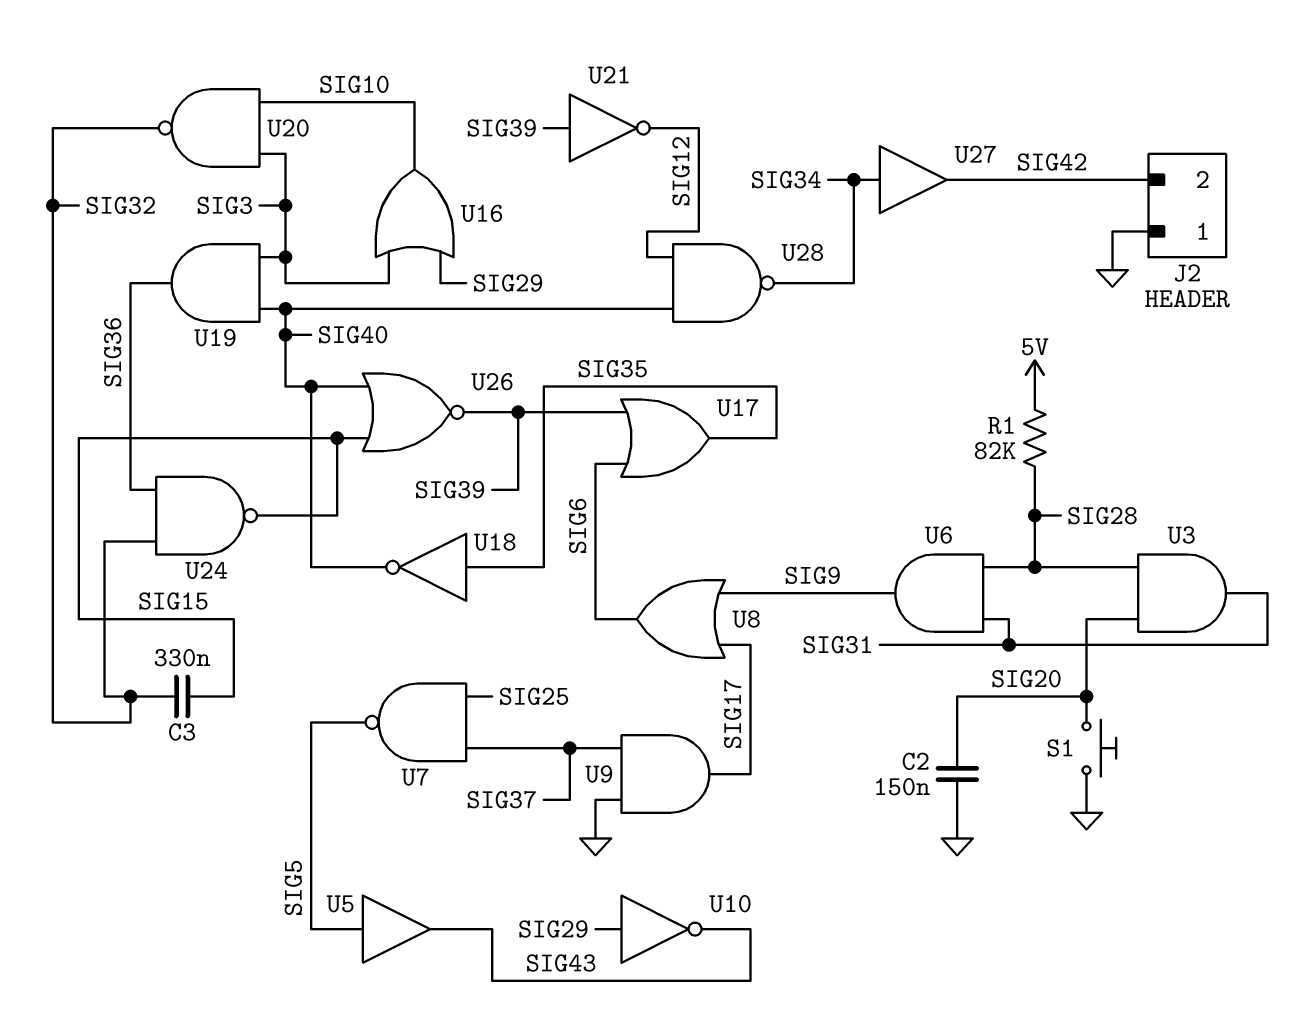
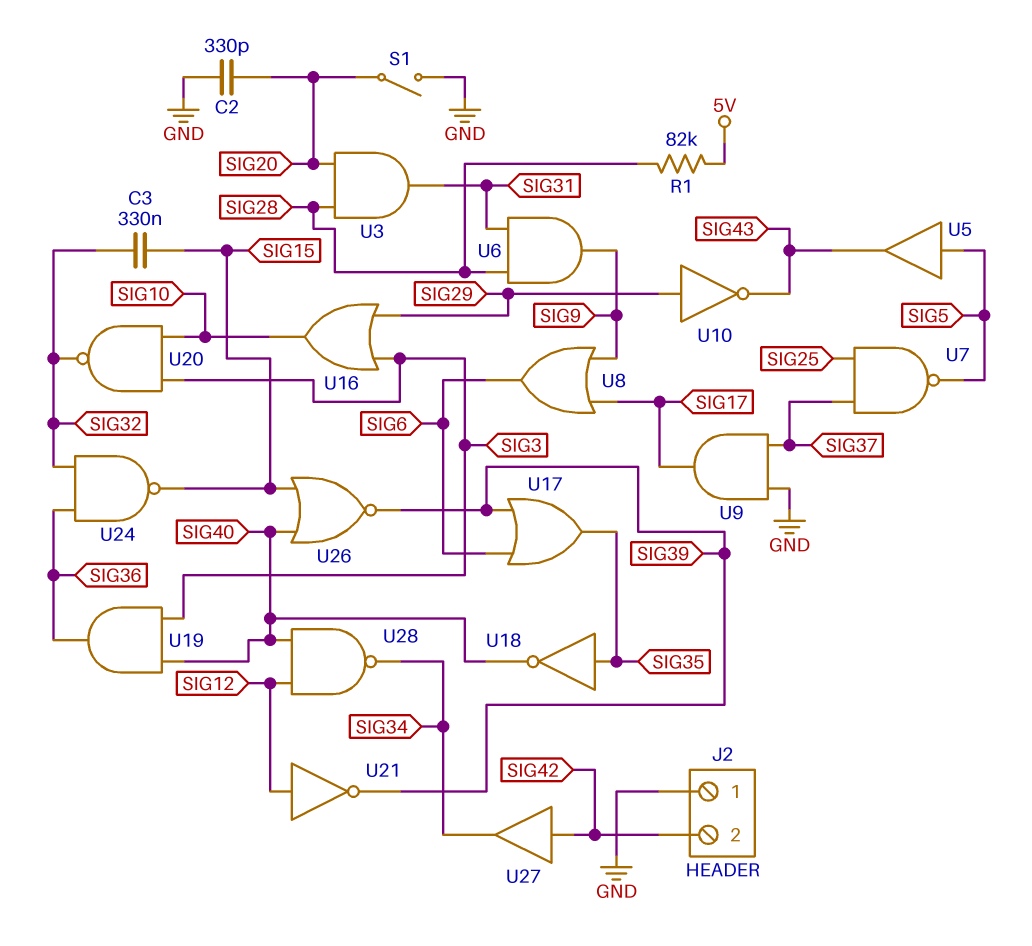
C2: 150nF (GND, SIG20) -> 330pF (GND, SIG20)
S1: button (GND, SIG20) -> switch (GND, SIG20)
U21: NOT (in SIG39, out SIG12) -> NOT (in SIG12, out SIG39)
U27: buffer (in SIG34, out SIG42) -> buffer (in SIG42, out SIG34)

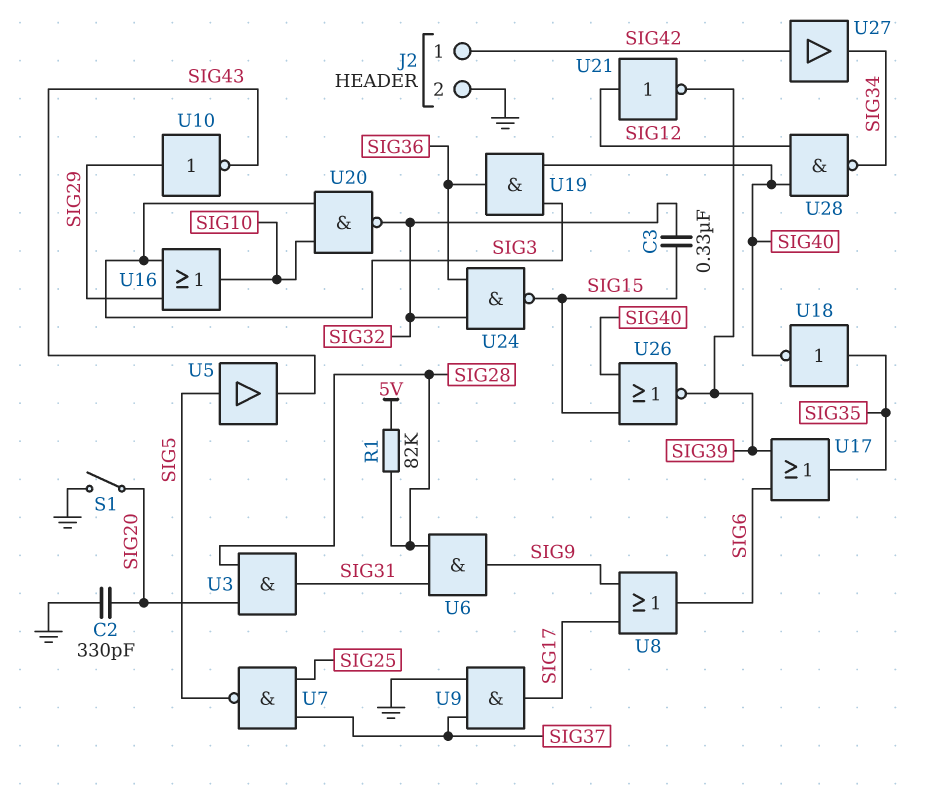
J2 pin 1: GND -> SIG42
J2 pin 2: SIG42 -> GND

